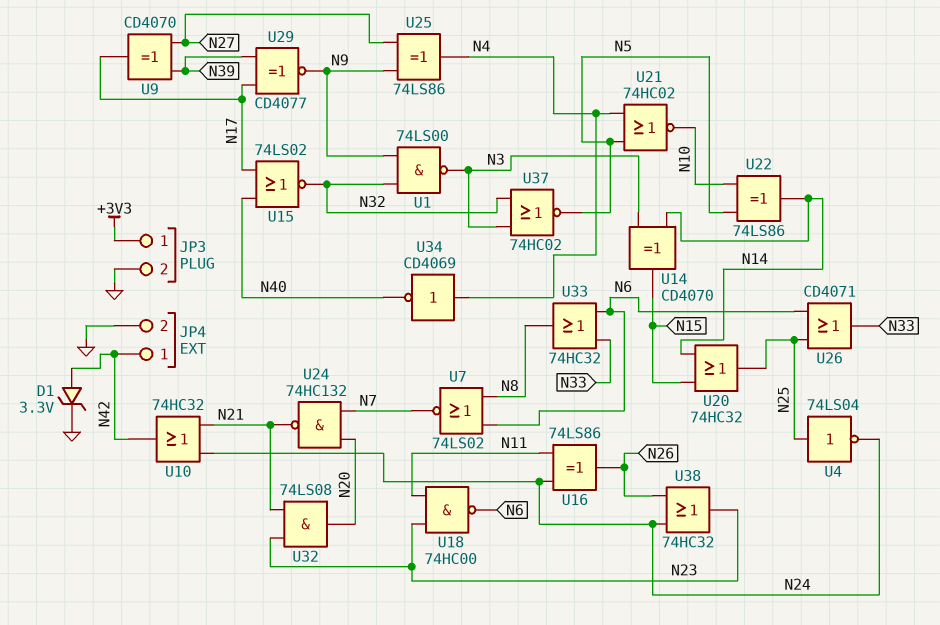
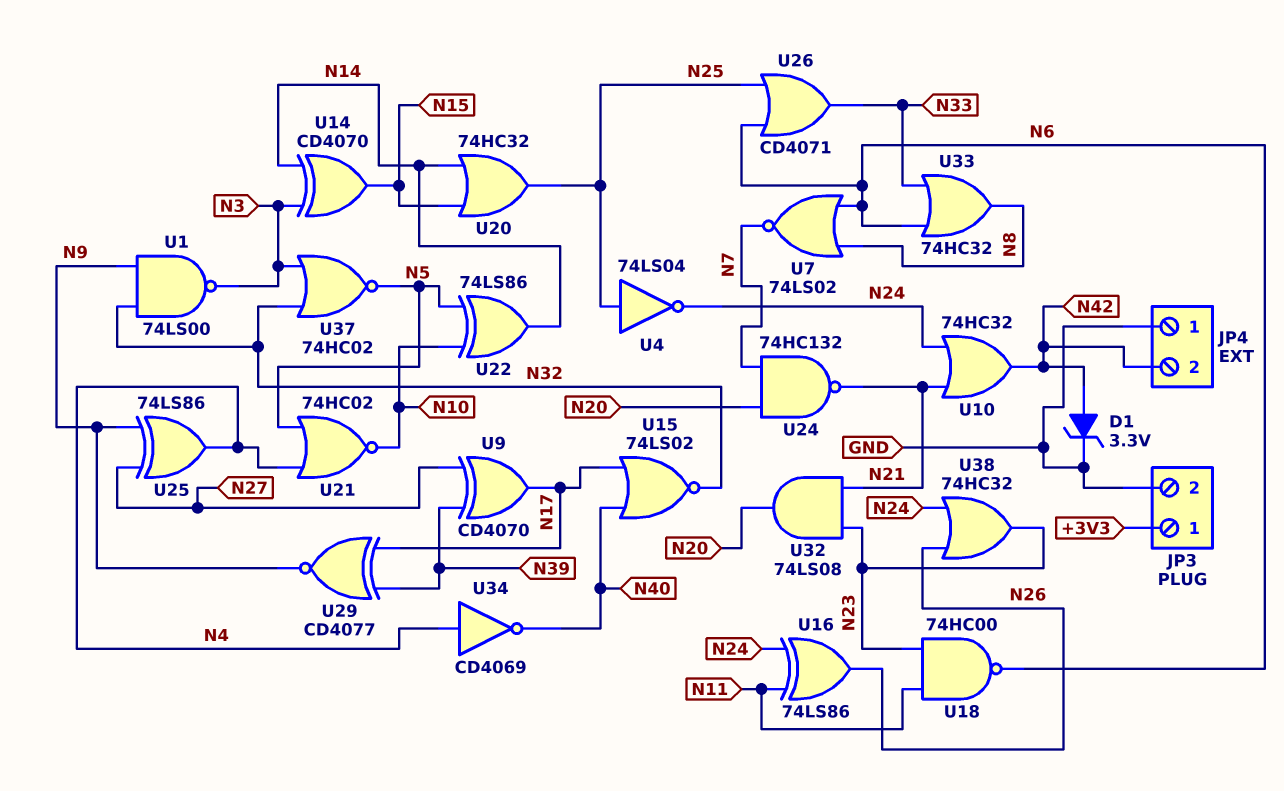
JP4 pin 1: N42 -> GND
JP4 pin 2: GND -> N42

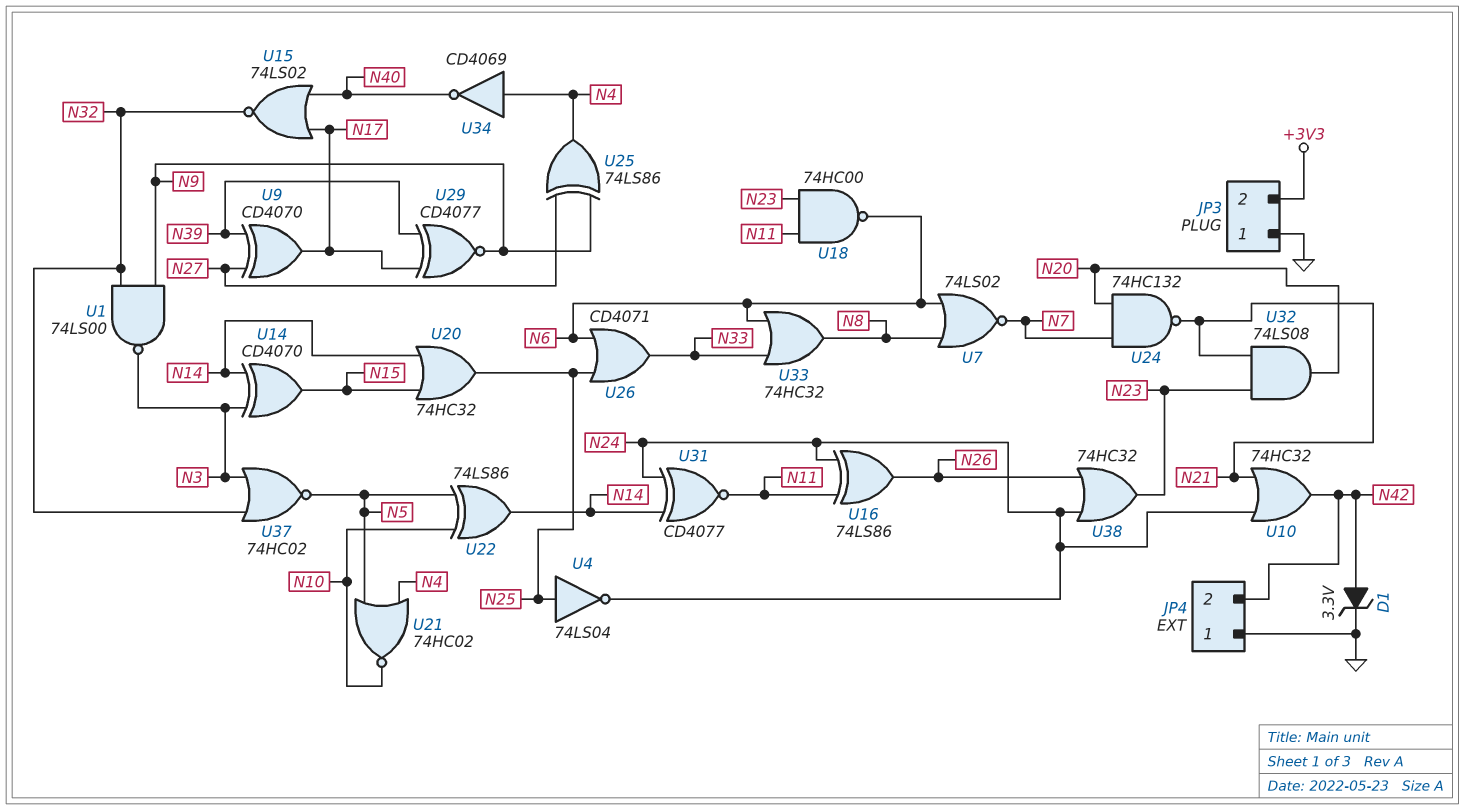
JP3 pin 1: +3V3 -> GND
JP3 pin 2: GND -> +3V3
U31: none -> XNOR CD4077 (in N14, in N24, out N11)

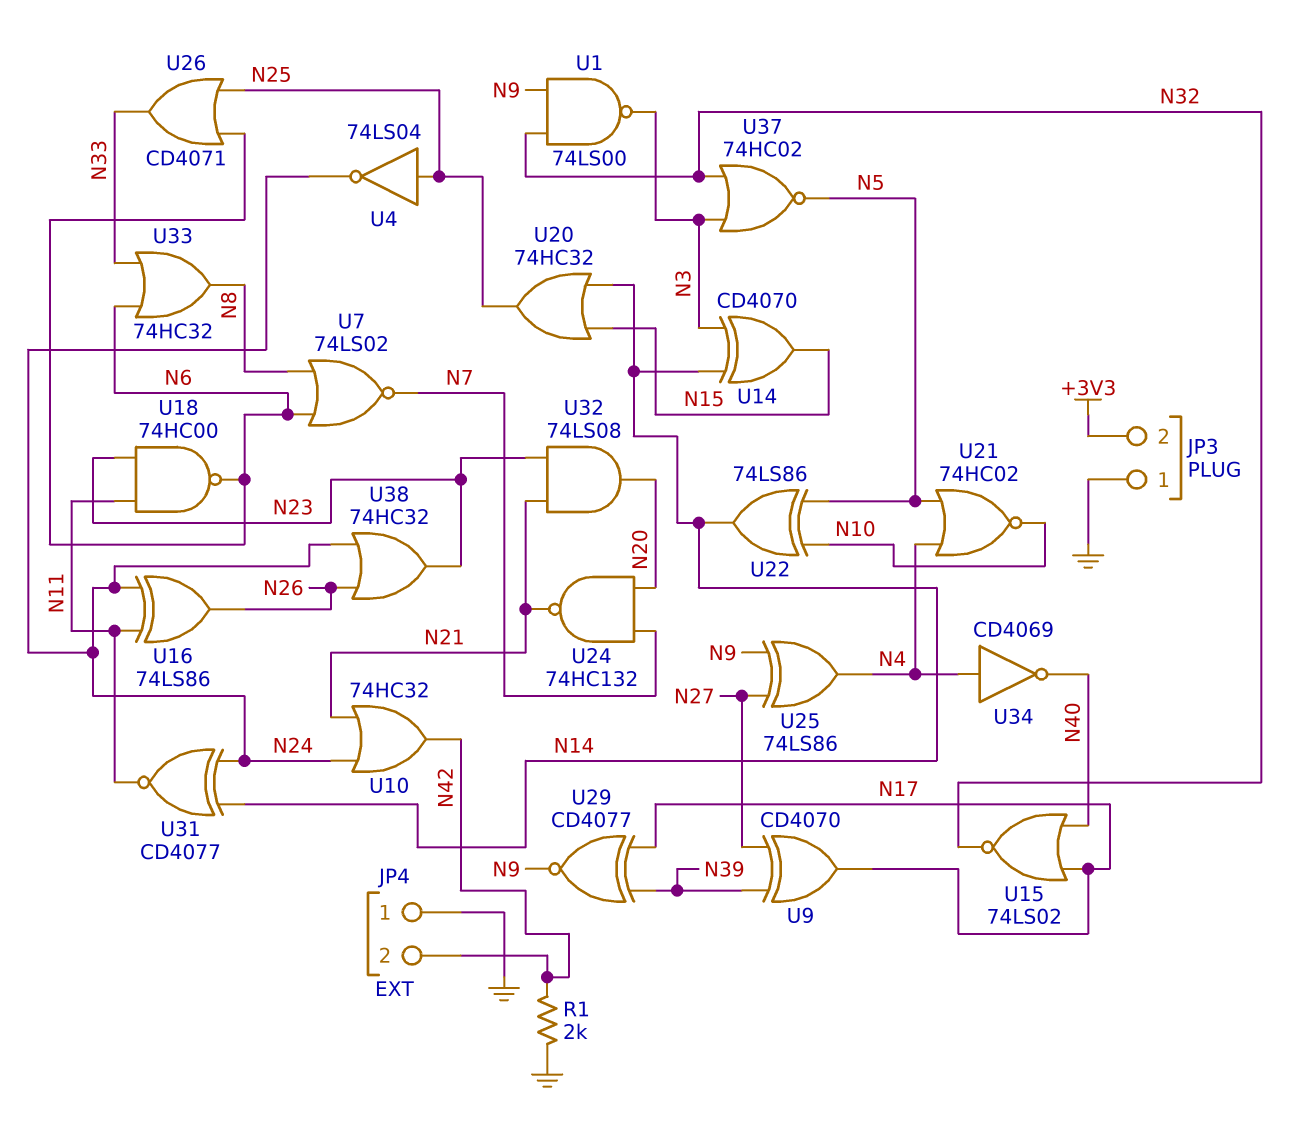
D1: zener 3.3V (A N42, K GND) -> none
R1: none -> 2k (GND, N42)

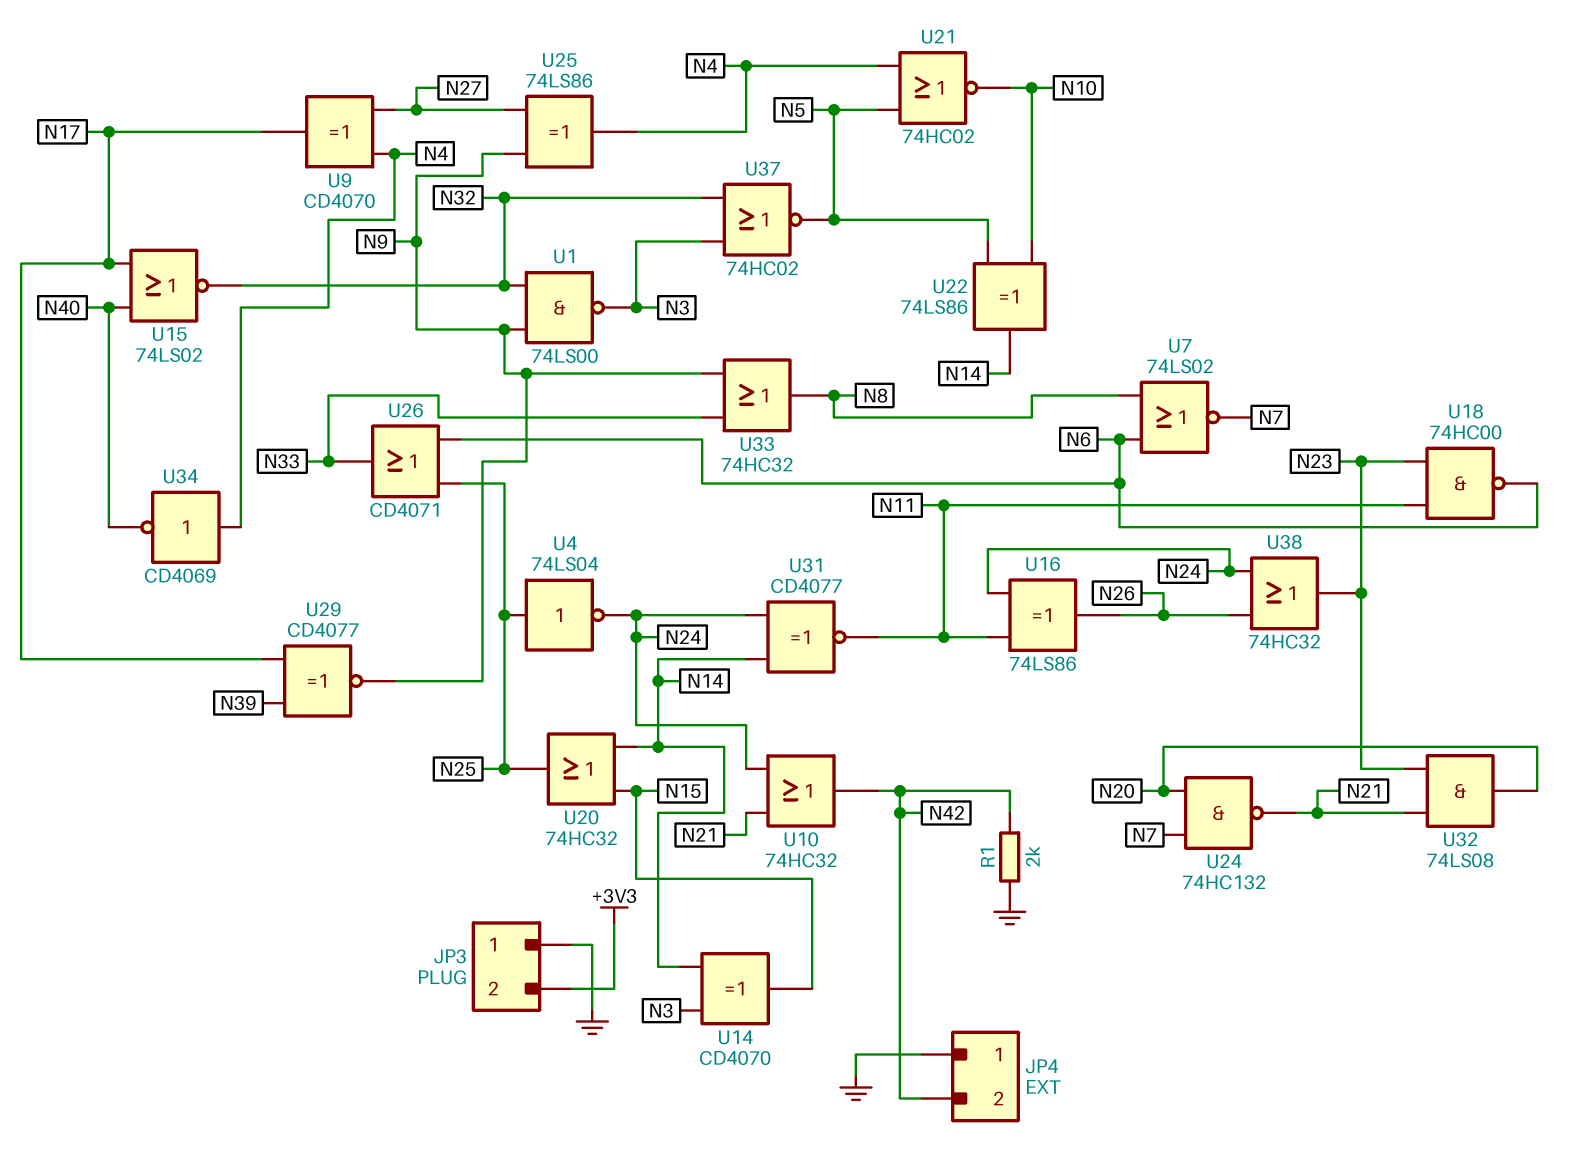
U9: XOR CD4070 (in N27, in N39, out N17) -> XOR CD4070 (in N4, in N27, out N17)
U33: OR 74HC32 (in N6, in N33, out N8) -> OR 74HC32 (in N9, in N33, out N8)

